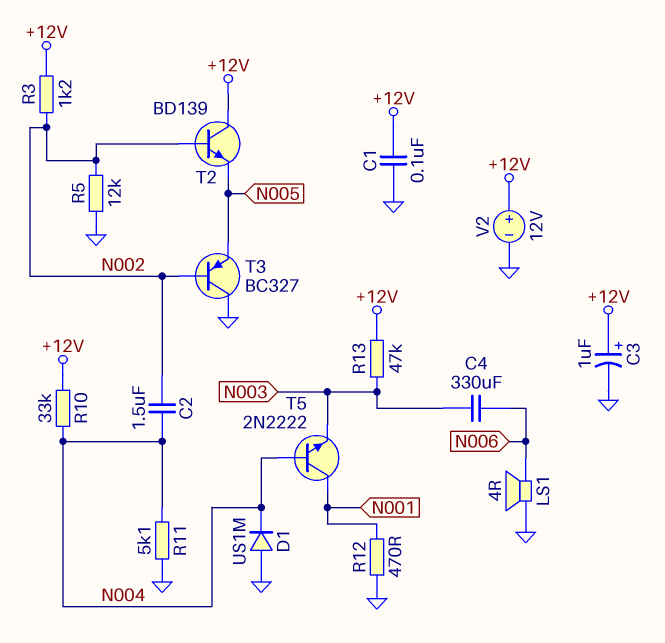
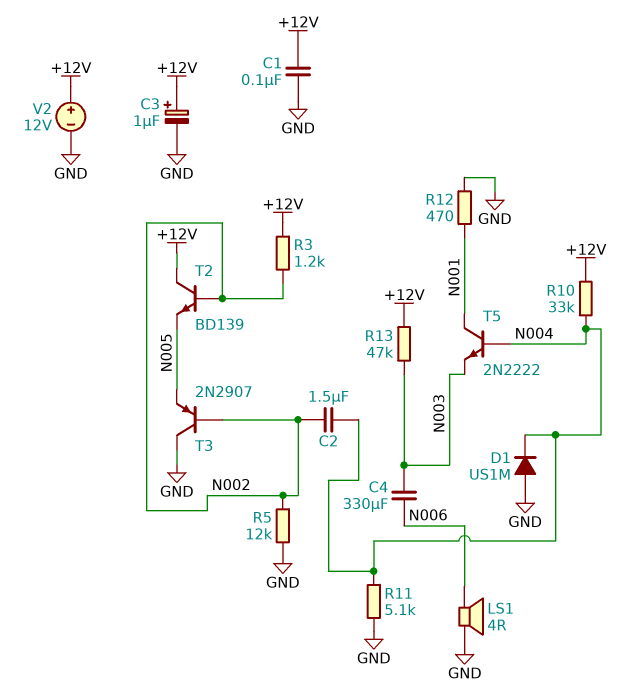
T3: PNP BC327 (B N002, C GND, E N005) -> PNP 2N2907 (B N002, C GND, E N005)

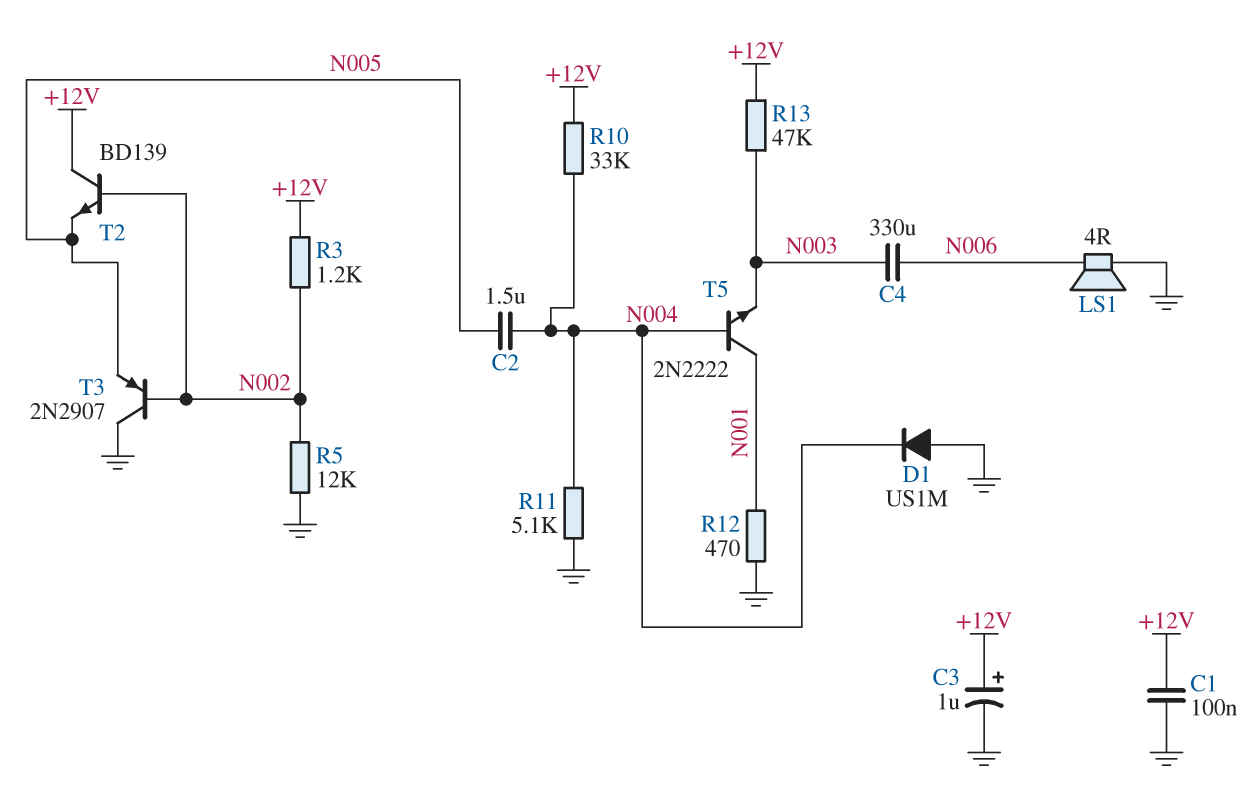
C2: 1.5uF (N002, N004) -> 1.5uF (N004, N005)
V2: 12V (plus +12V, minus GND) -> none

